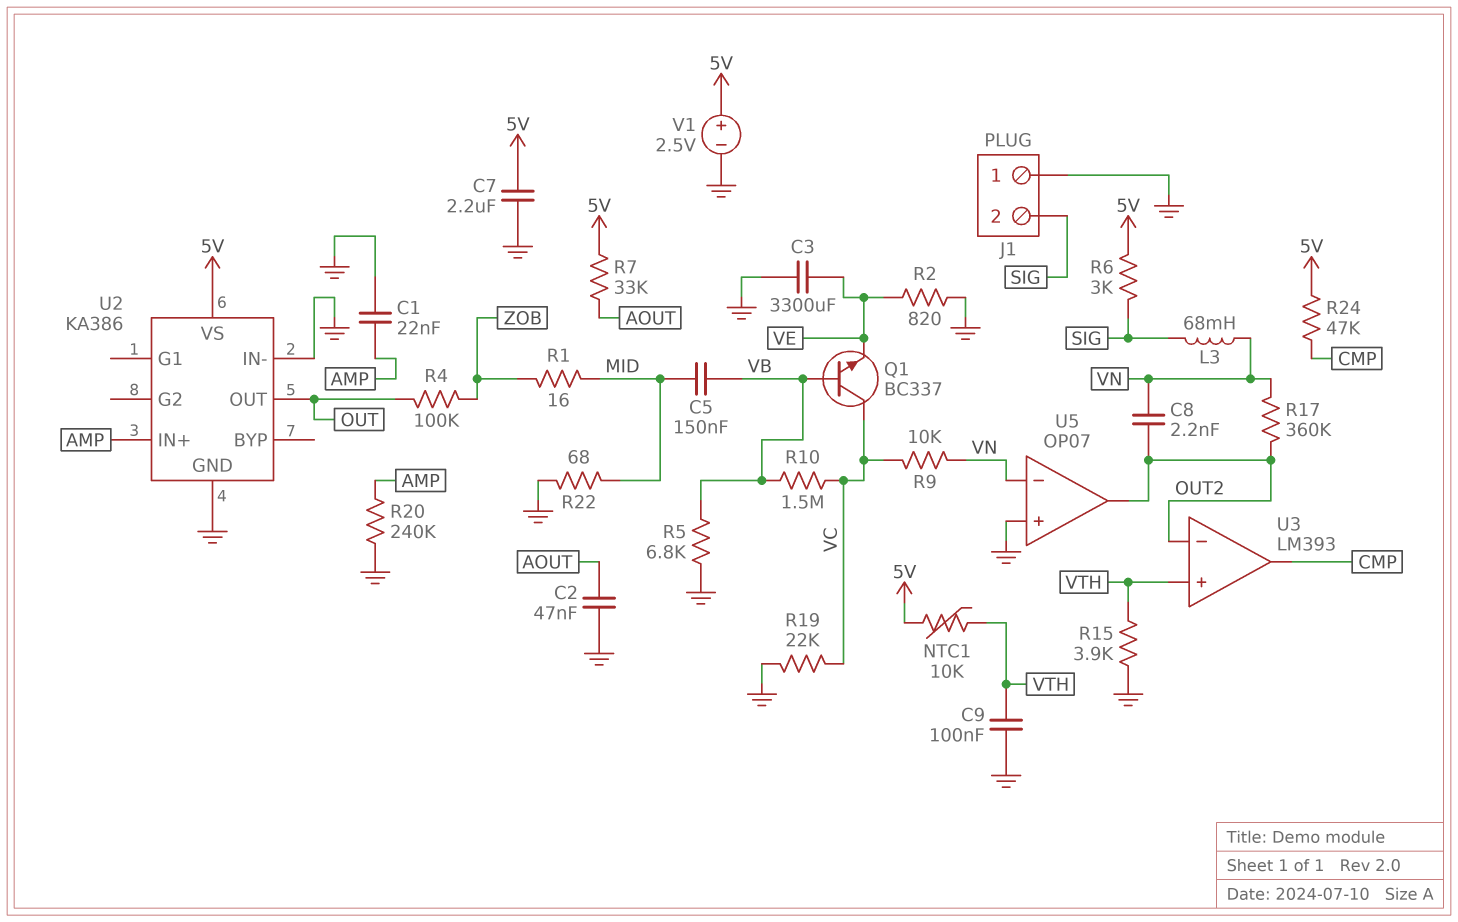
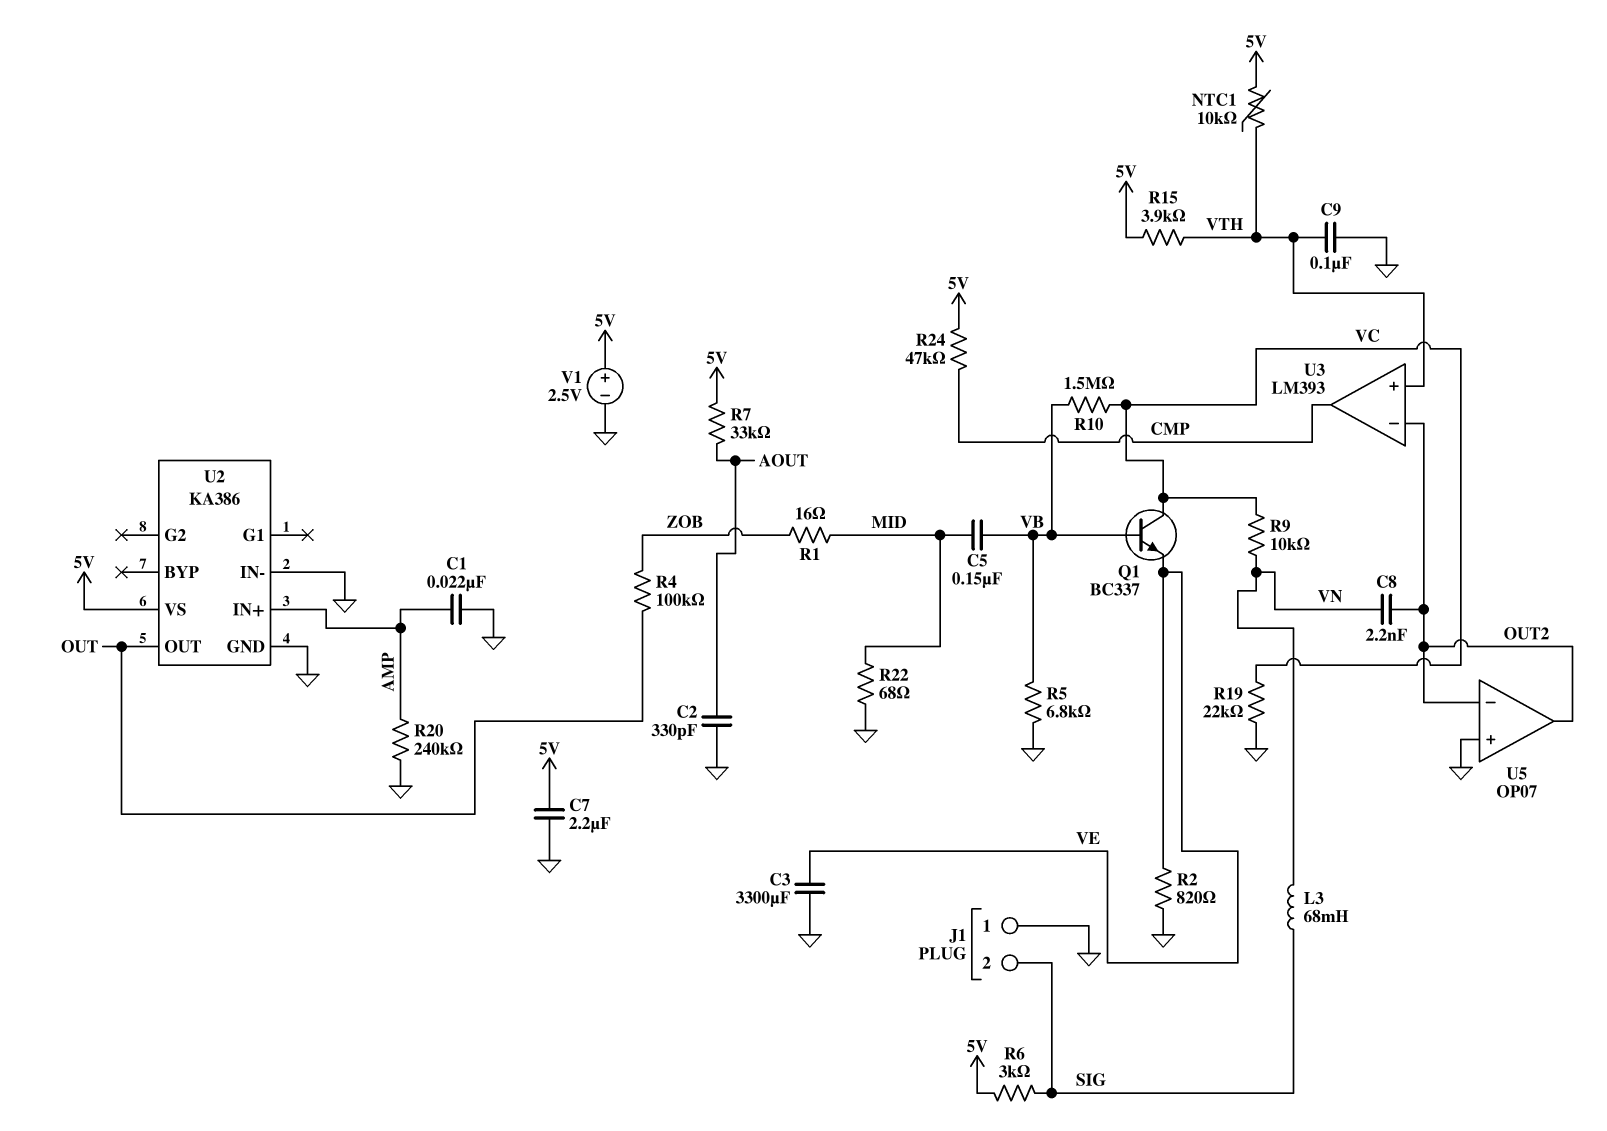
C2: 47nF (AOUT, GND) -> 330pF (AOUT, GND)
R15: 3.9k (GND, VTH) -> 3.9k (5V, VTH)
R17: 360k (OUT2, VN) -> none
U5 pin in-: VN -> OUT2

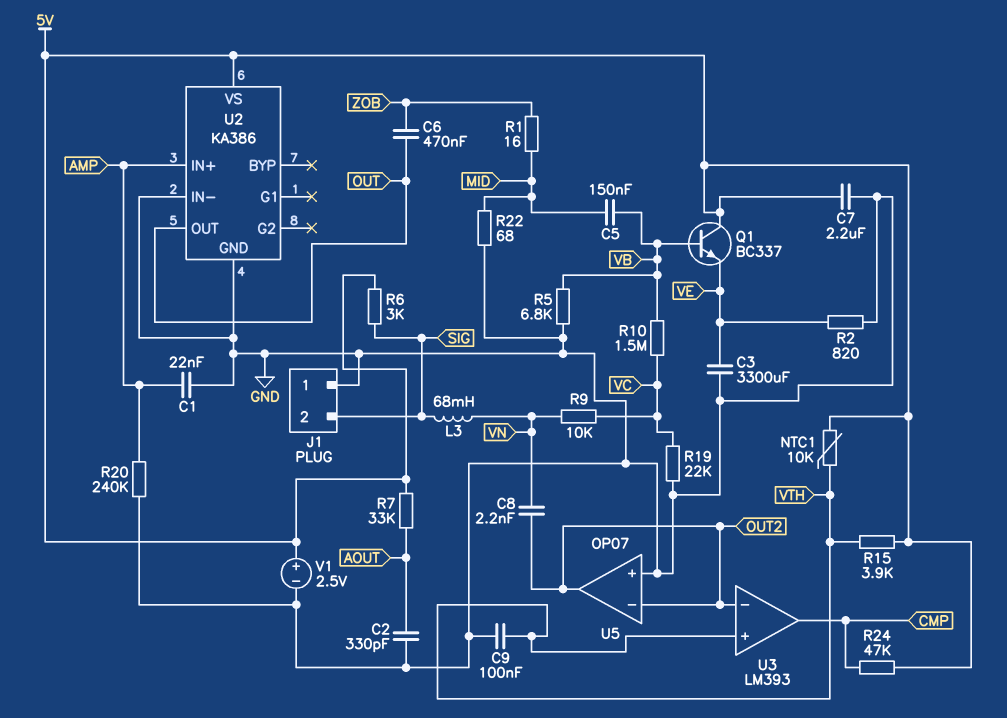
C6: none -> 470nF (OUT, ZOB)
Q1: NPN BC337 (B VB, C VC, E VE) -> NPN BC337 (B VB, C 5V, E VE)
R4: 100k (OUT, ZOB) -> none

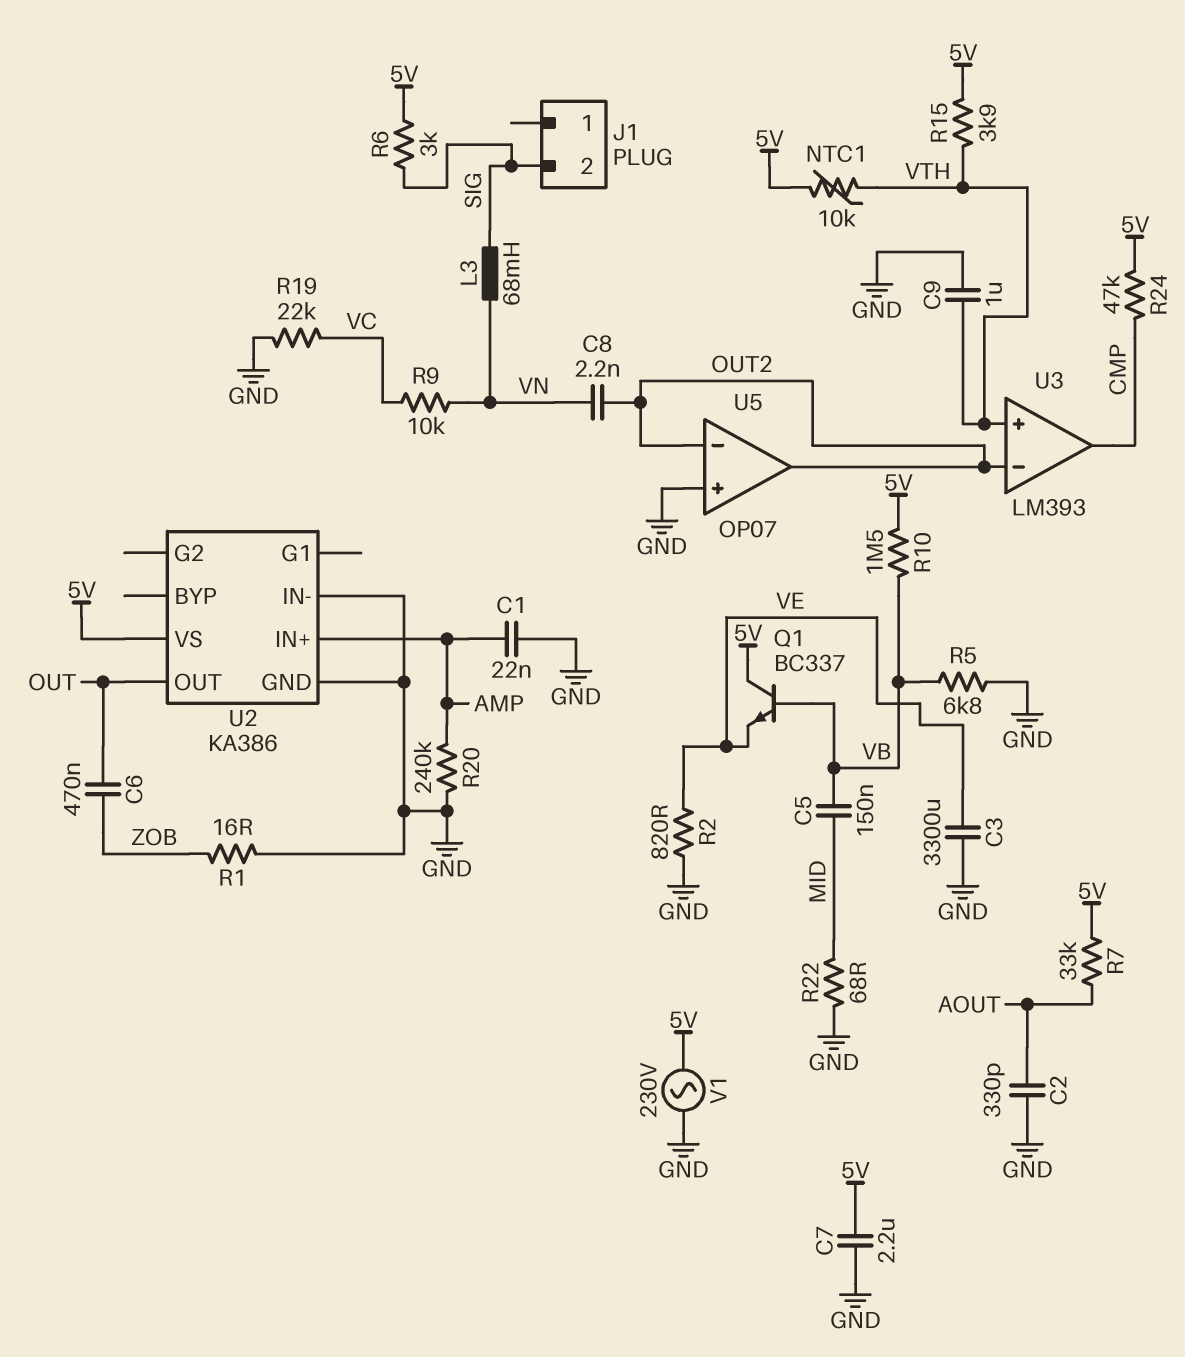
C9: 100nF (GND, VTH) -> 1uF (GND, VTH)
J1 pin 1: GND -> none
R1: 16 (MID, ZOB) -> 16 (GND, ZOB)
R10: 1.5M (VB, VC) -> 1.5M (5V, VB)
V1: 2.5V (plus 5V, minus GND) -> AC 230V (5V, GND)

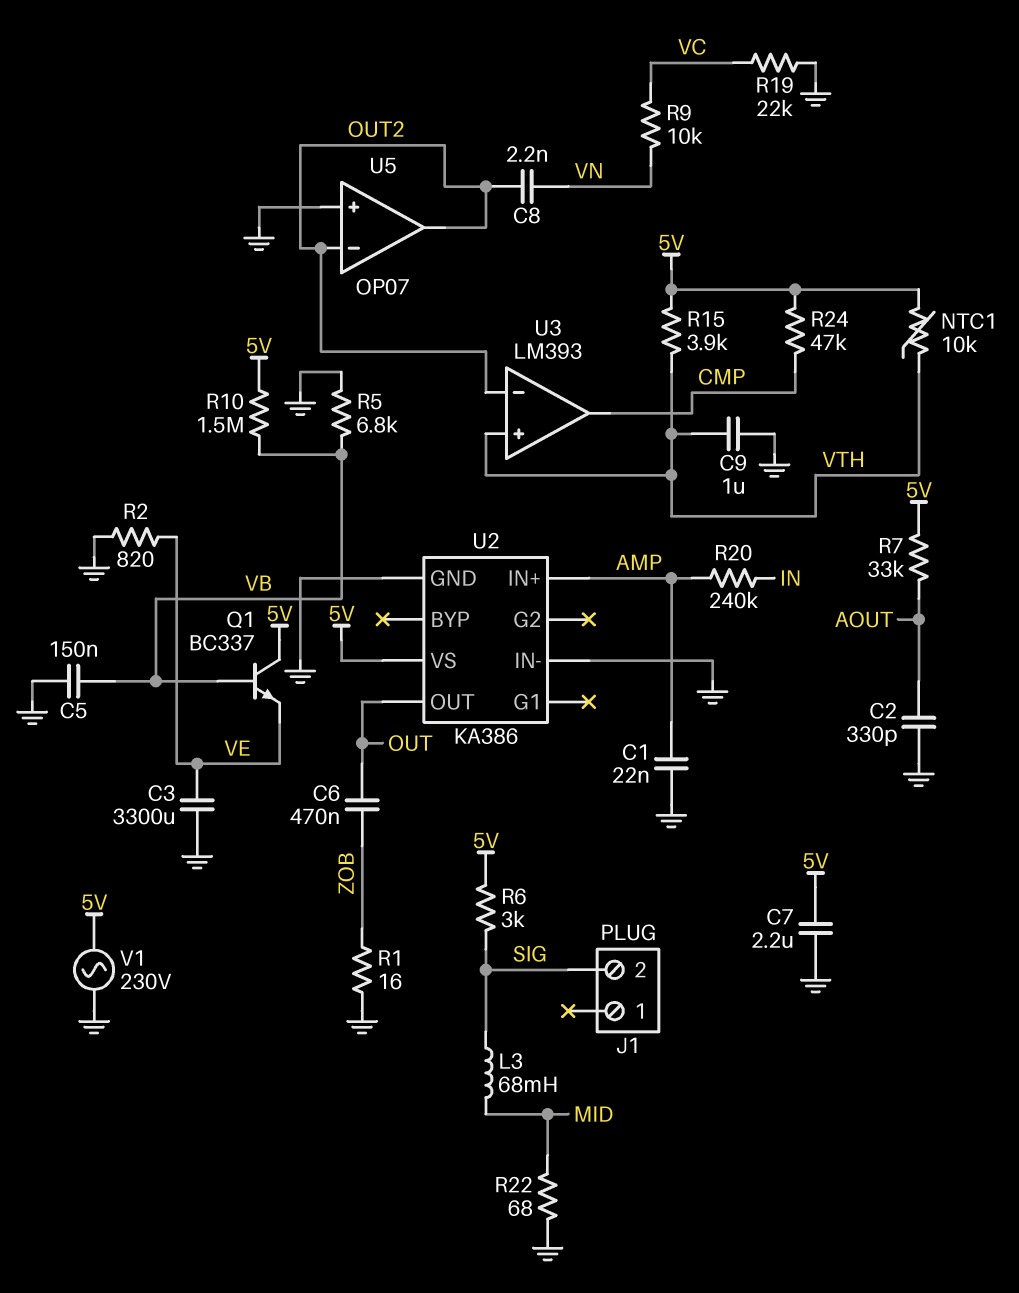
C5: 150nF (MID, VB) -> 150nF (GND, VB)
L3: 68mH (SIG, VN) -> 68mH (MID, SIG)
R20: 240k (AMP, GND) -> 240k (AMP, IN)

